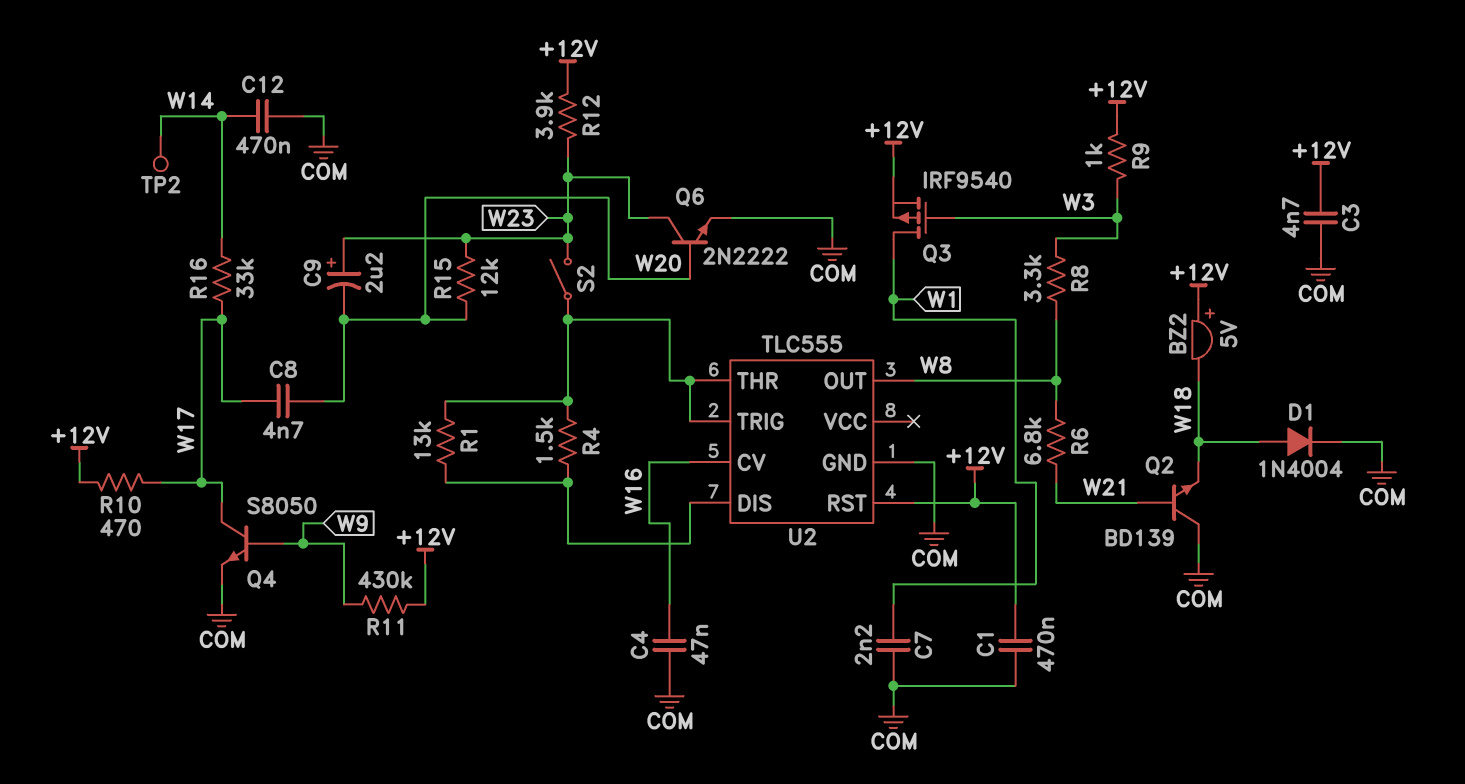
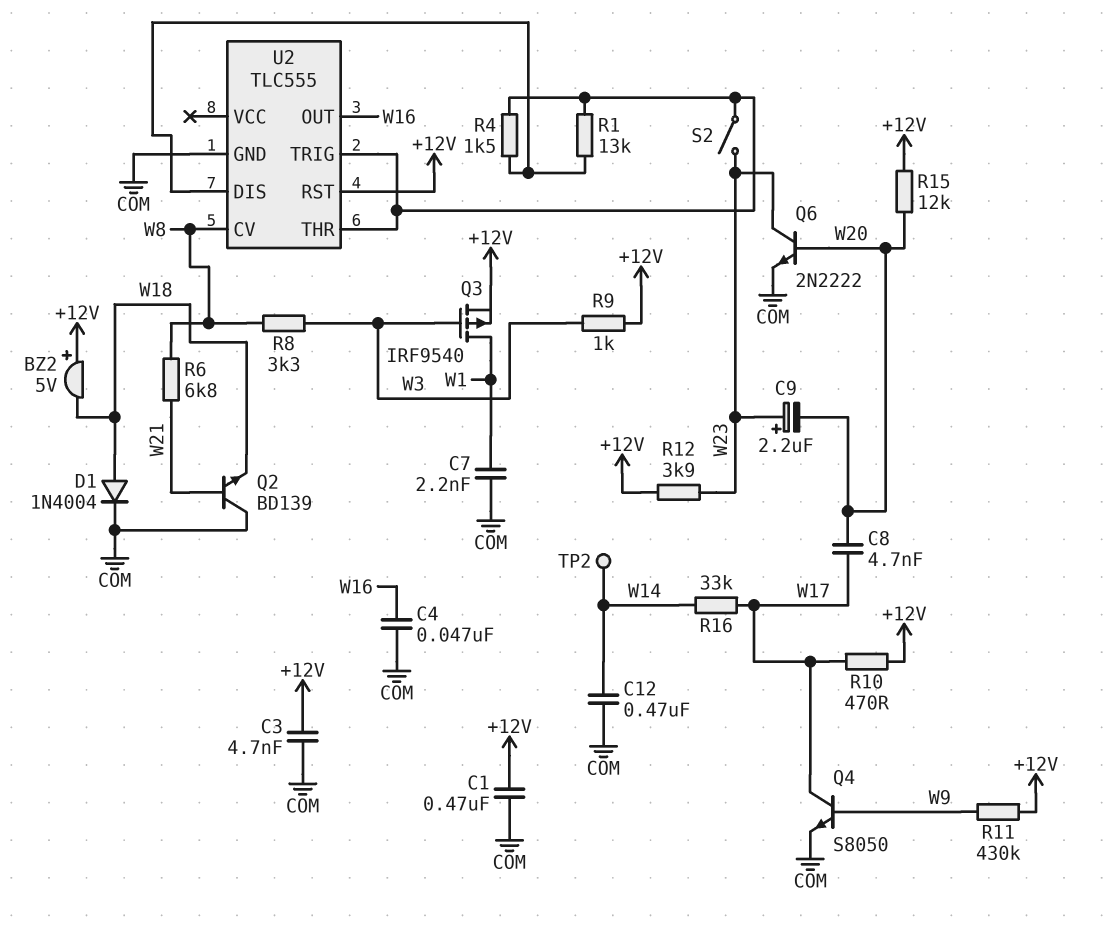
R15: 12k (W20, W23) -> 12k (+12V, W20)
U2 pin CV: W16 -> W8
U2 pin OUT: W8 -> W16

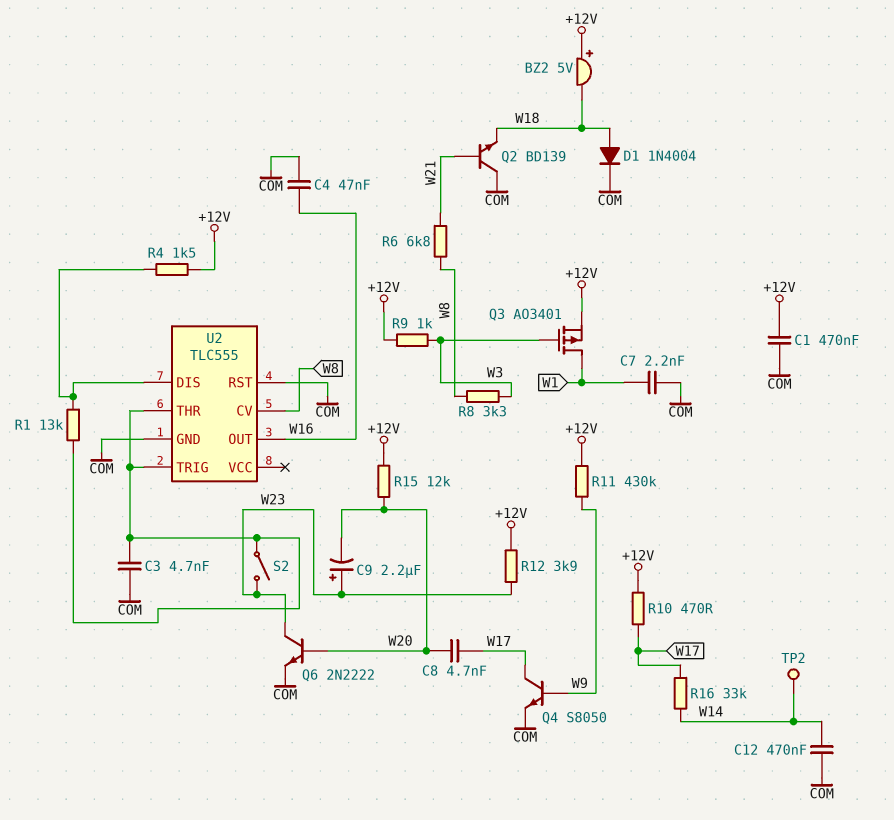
C3: 4.7nF (+12V, COM) -> 4.7nF (COM, U2/THR)
Q3: PMOS IRF9540 (G W3, D W1, S +12V) -> PMOS AO3401 (G W3, D W1, S +12V)
R4: 1.5k (U2/DIS, U2/THR) -> 1.5k (+12V, U2/DIS)
U2 pin RST: +12V -> COM

